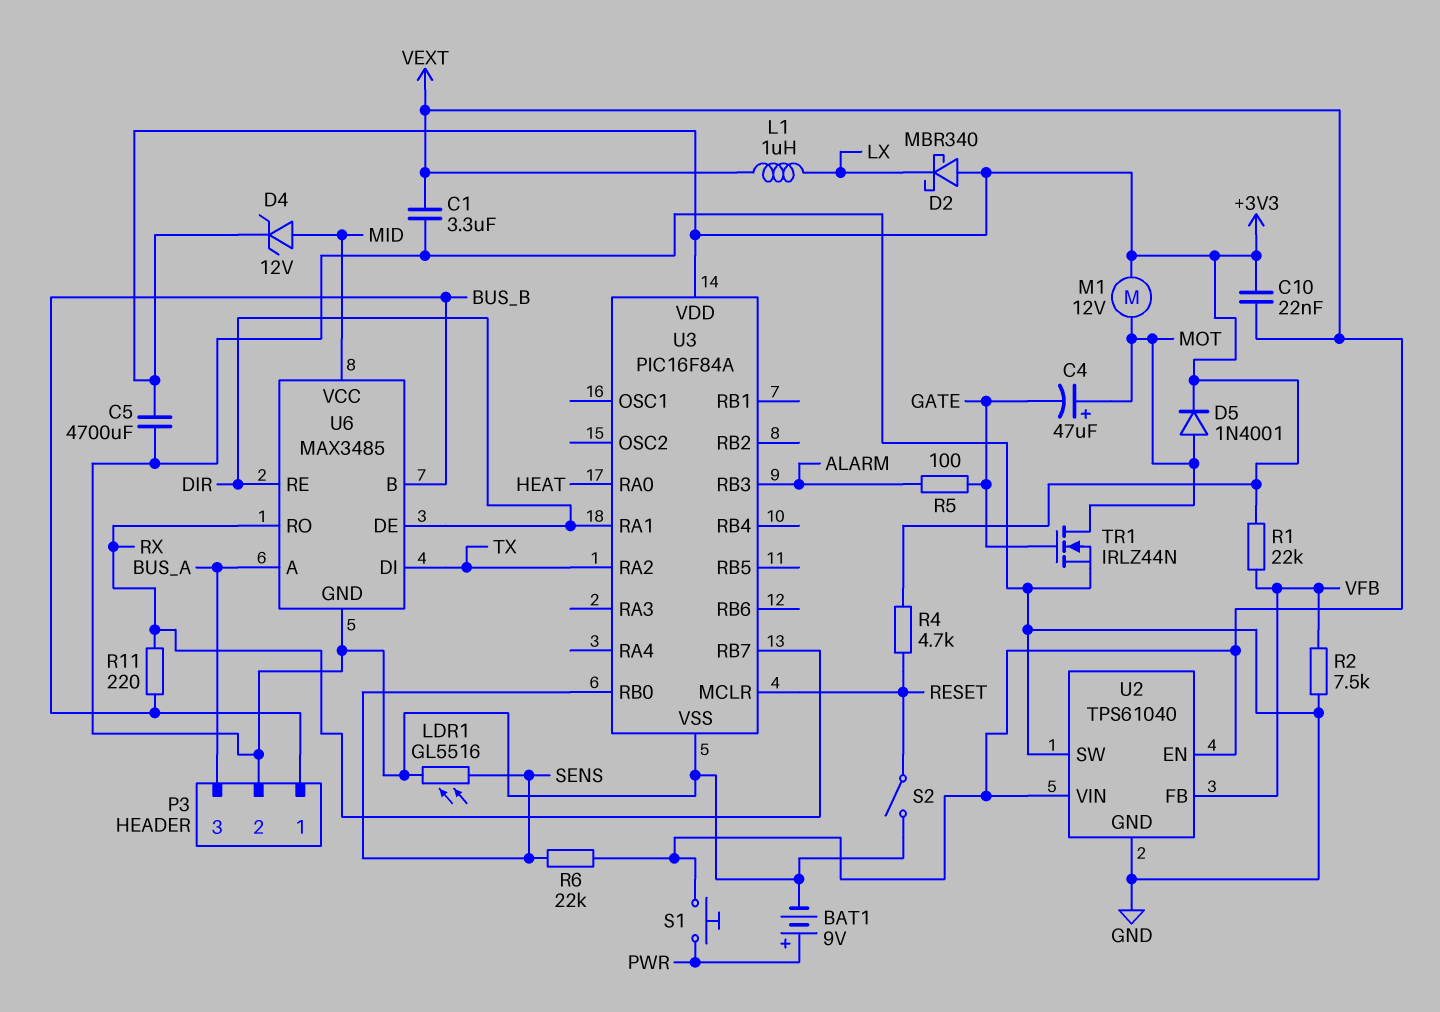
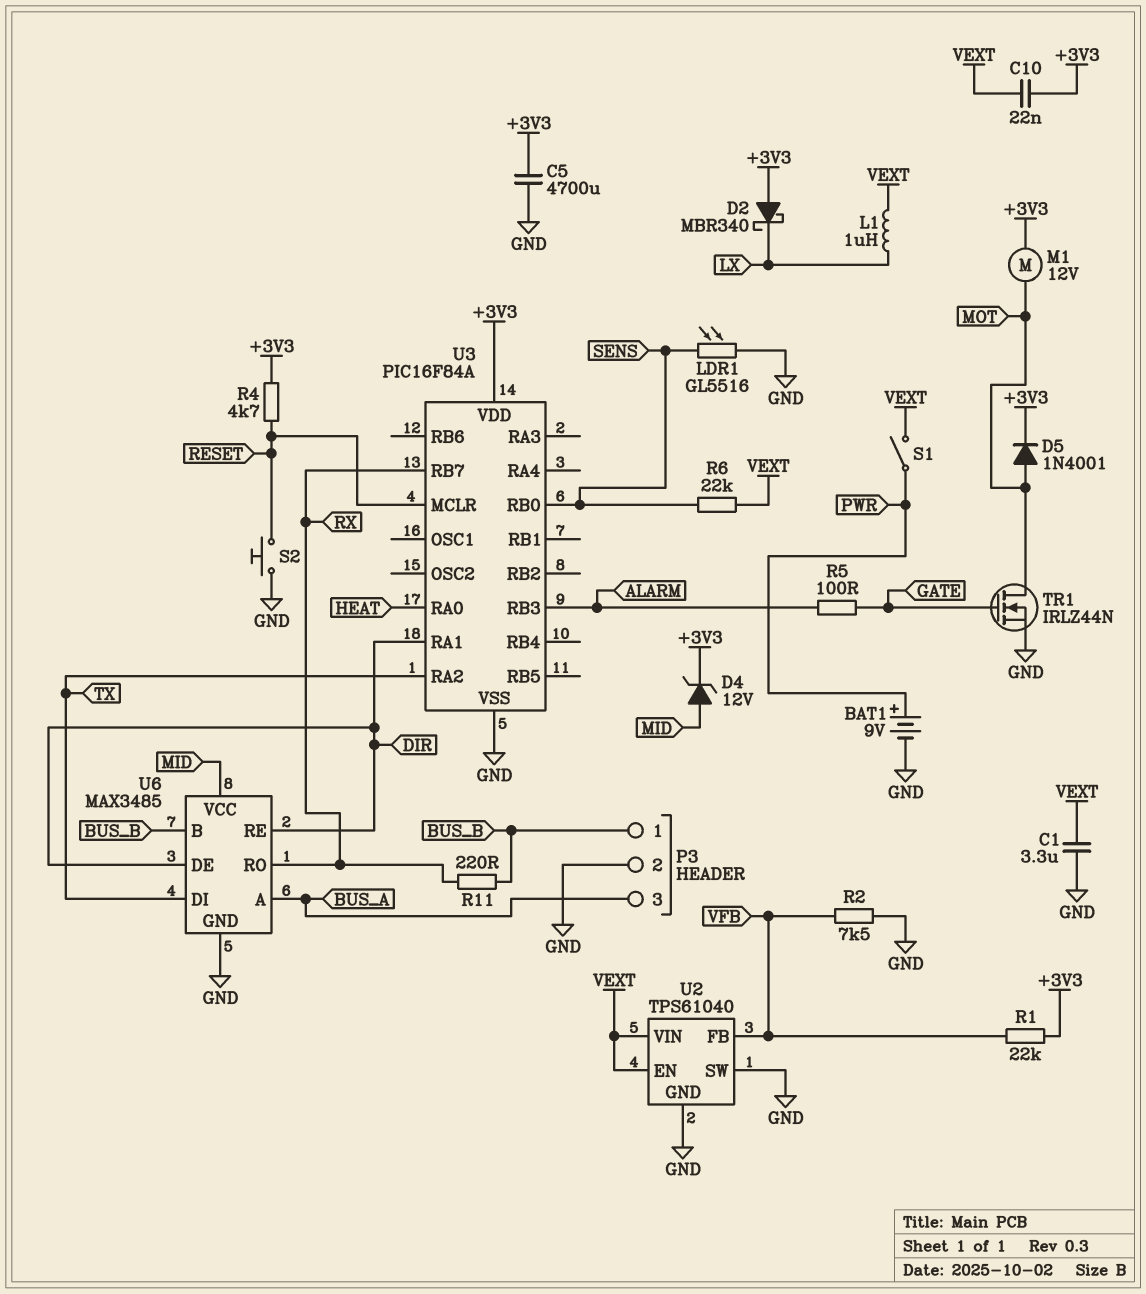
C4: 47uF (plus MOT, minus GATE) -> none
S1: button (PWR, VEXT) -> switch (PWR, VEXT)
S2: switch (GND, RESET) -> button (GND, RESET)

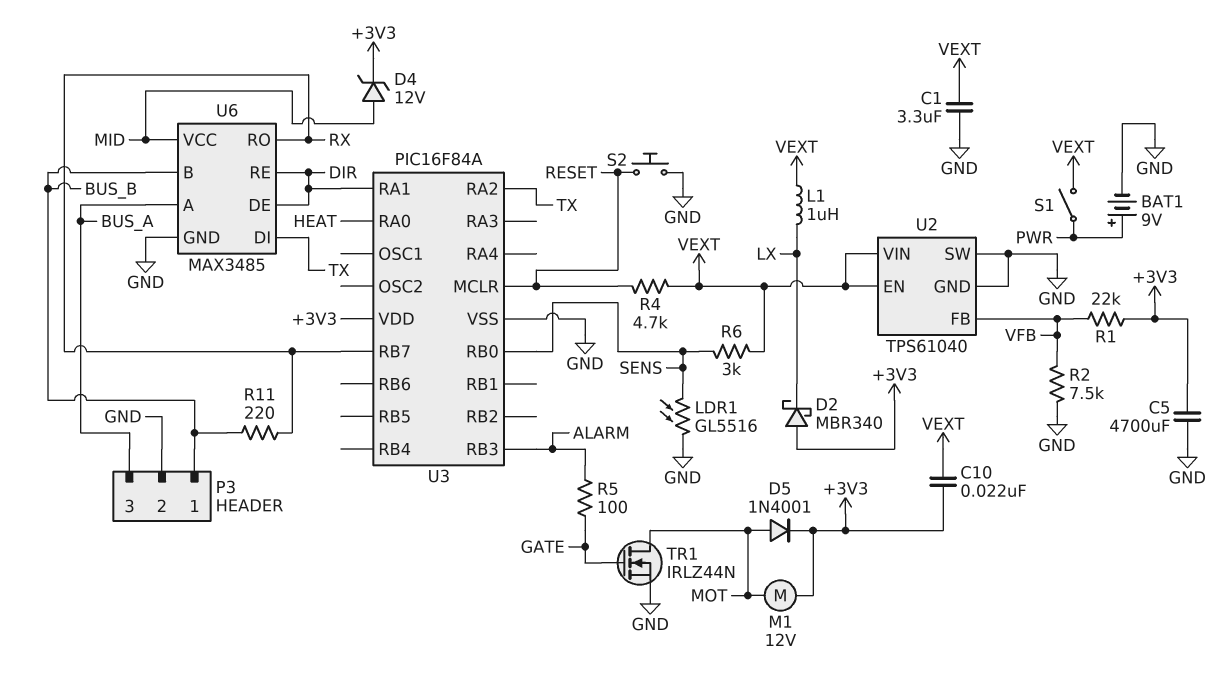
R4: 4.7k (+3V3, RESET) -> 4.7k (RESET, VEXT)
R6: 22k (SENS, VEXT) -> 3k (SENS, VEXT)

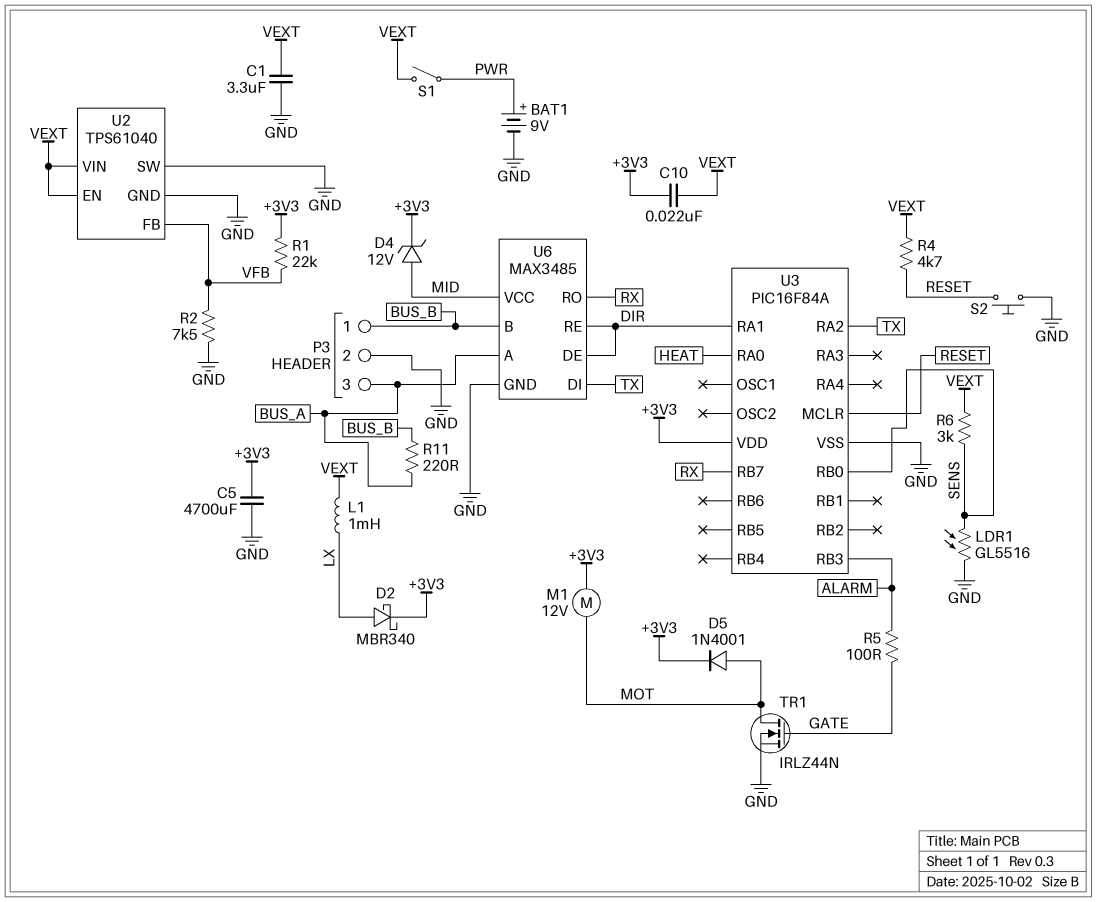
D2: schottky MBR340 (A +3V3, K LX) -> schottky MBR340 (A LX, K +3V3)
L1: 1uH (LX, VEXT) -> 1mH (LX, VEXT)
R11: 220 (BUS_B, RX) -> 220 (BUS_A, BUS_B)

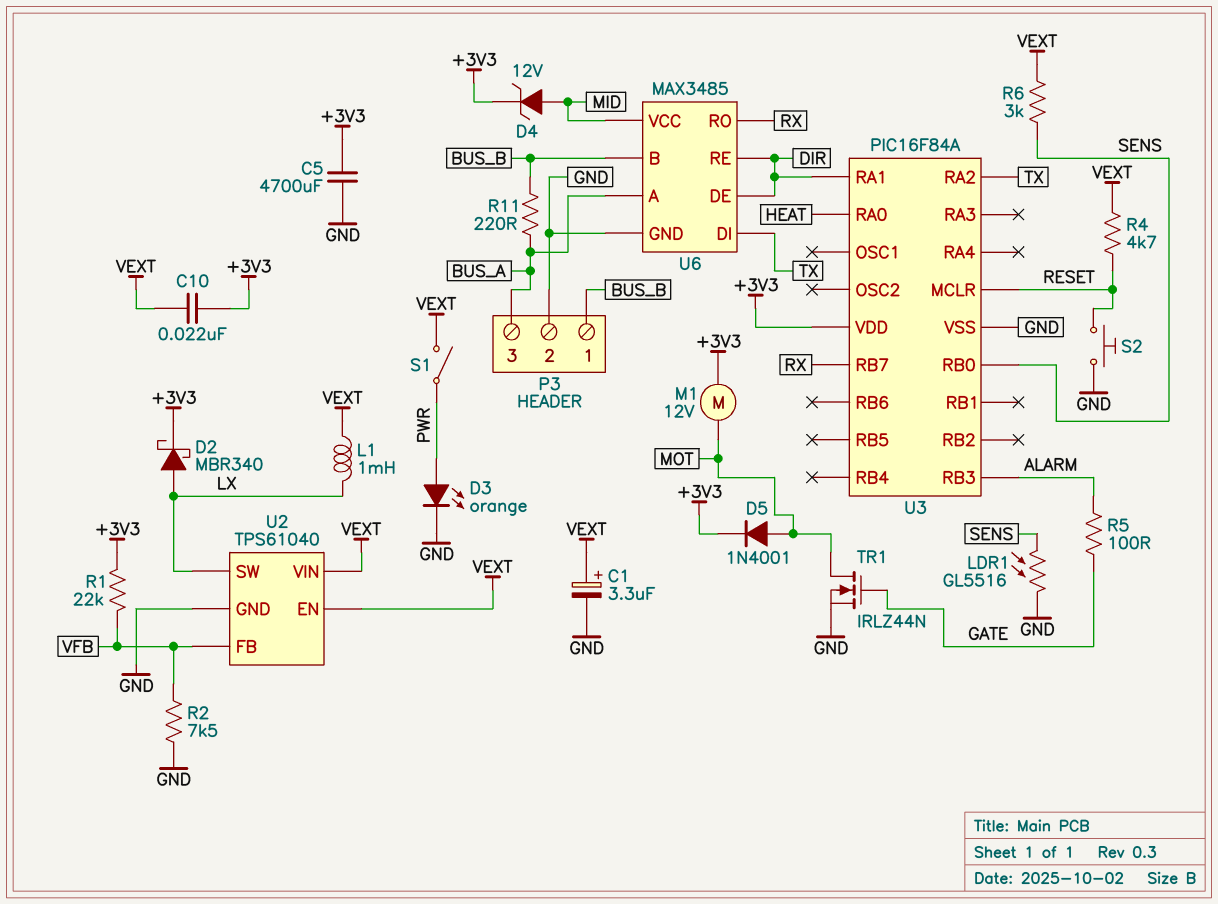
BAT1: 9V (plus PWR, minus GND) -> none
C1: 3.3uF (GND, VEXT) -> 3.3uF (plus VEXT, minus GND)
D3: none -> LED orange (A PWR, K GND)
U2 pin SW: GND -> LX

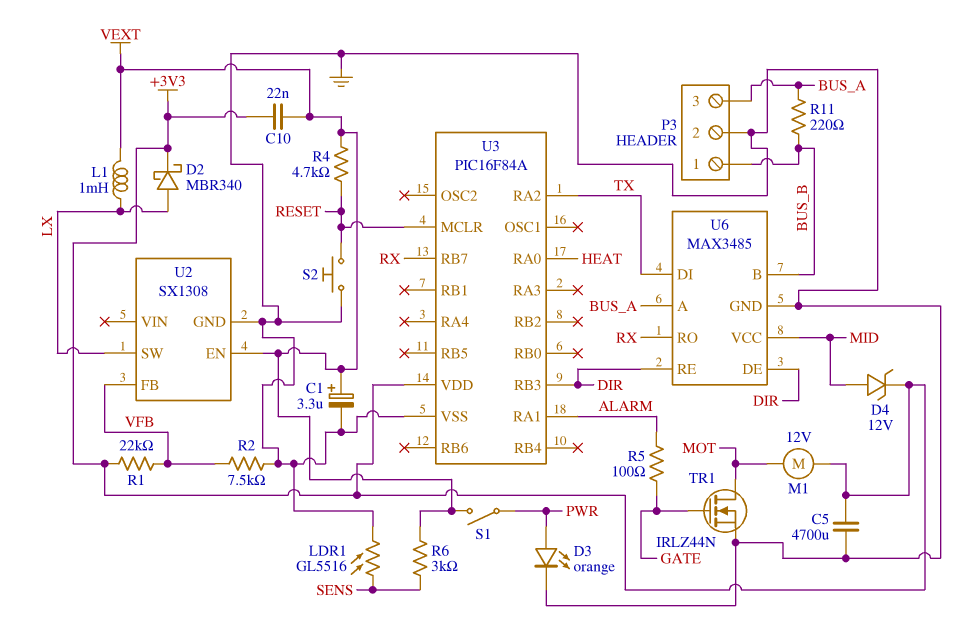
D5: diode 1N4001 (A MOT, K +3V3) -> none
U2: TPS61040 -> SX1308
U2 pin VIN: VEXT -> none
U3 pin RA1: DIR -> ALARM
U3 pin RB0: SENS -> none
U3 pin RB3: ALARM -> DIR

